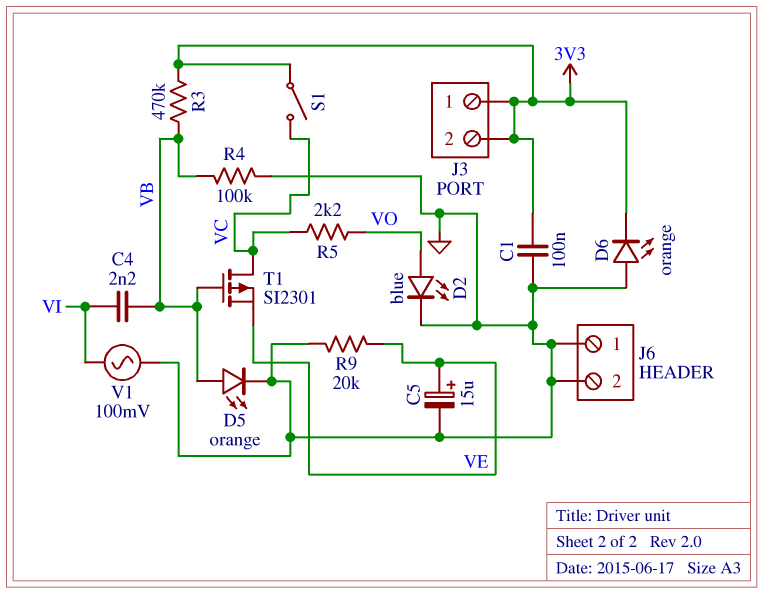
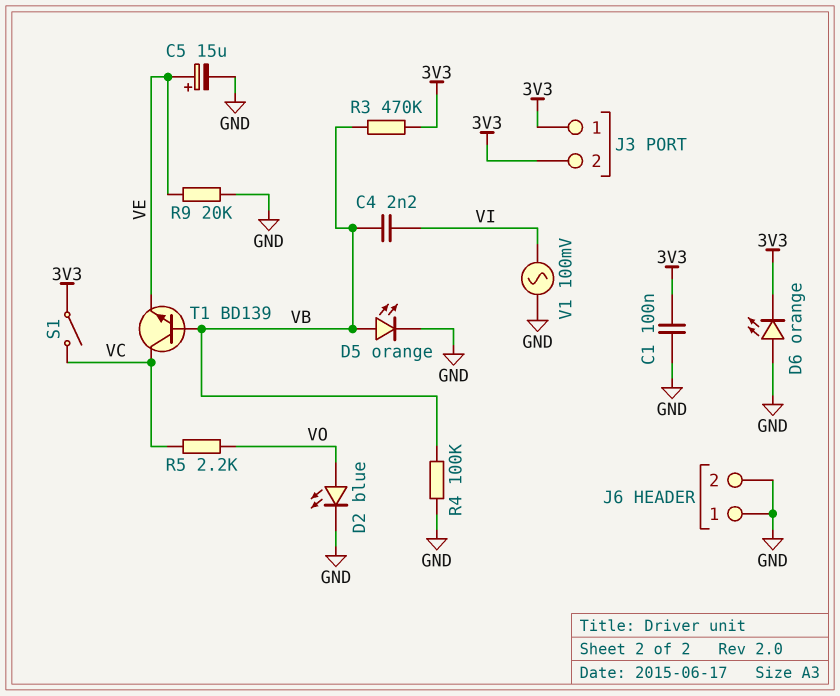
T1: PMOS SI2301 (G VB, D VC, S VE) -> NPN BD139 (B VB, C VC, E VE)

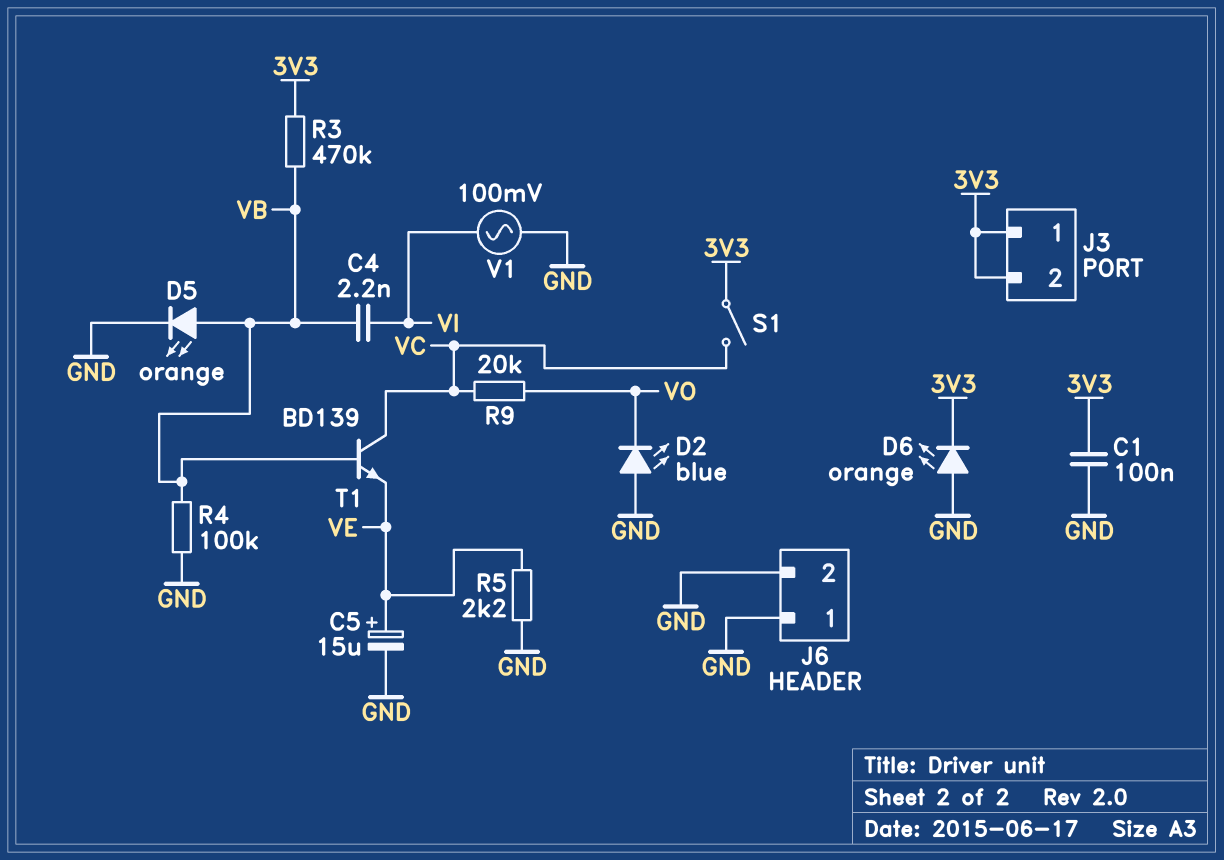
D2: LED blue (A VO, K GND) -> LED blue (A GND, K VO)
R5: 2.2k (VC, VO) -> 2.2k (GND, VE)
R9: 20k (GND, VE) -> 20k (VC, VO)

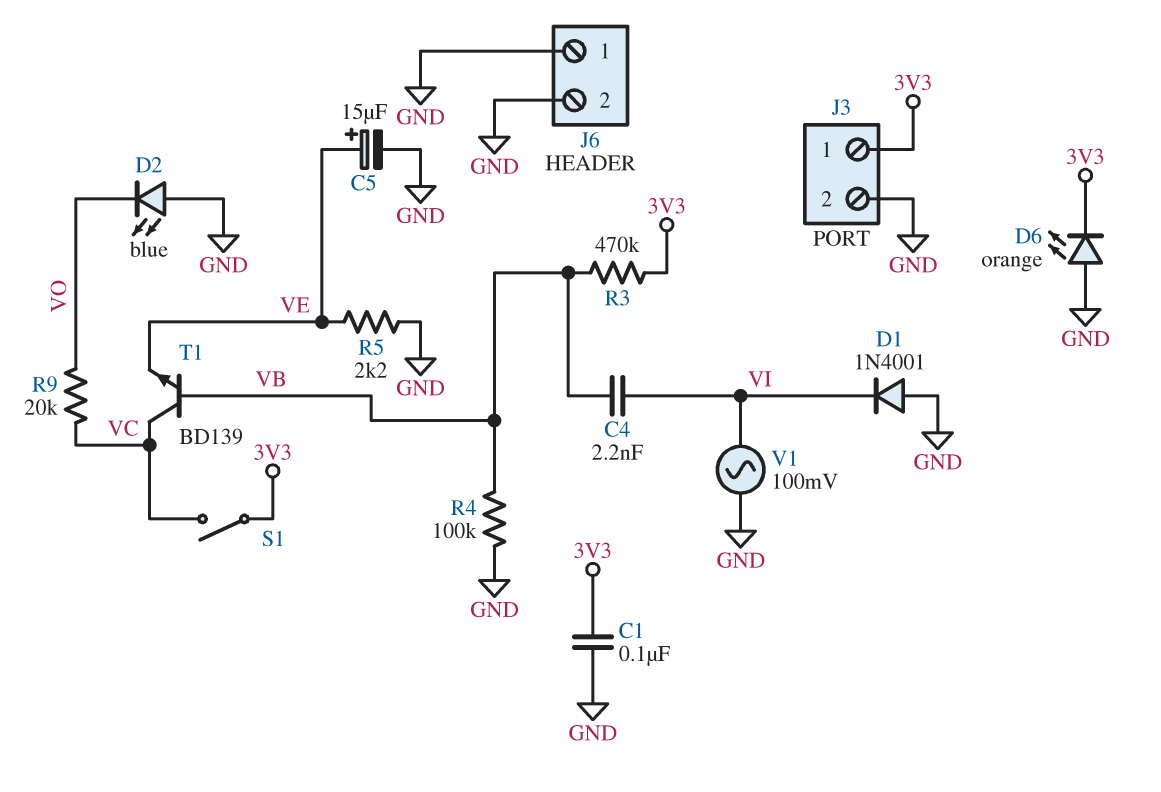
D1: none -> diode 1N4001 (A GND, K VI)
D5: LED orange (A VB, K GND) -> none
J3 pin 2: 3V3 -> GND

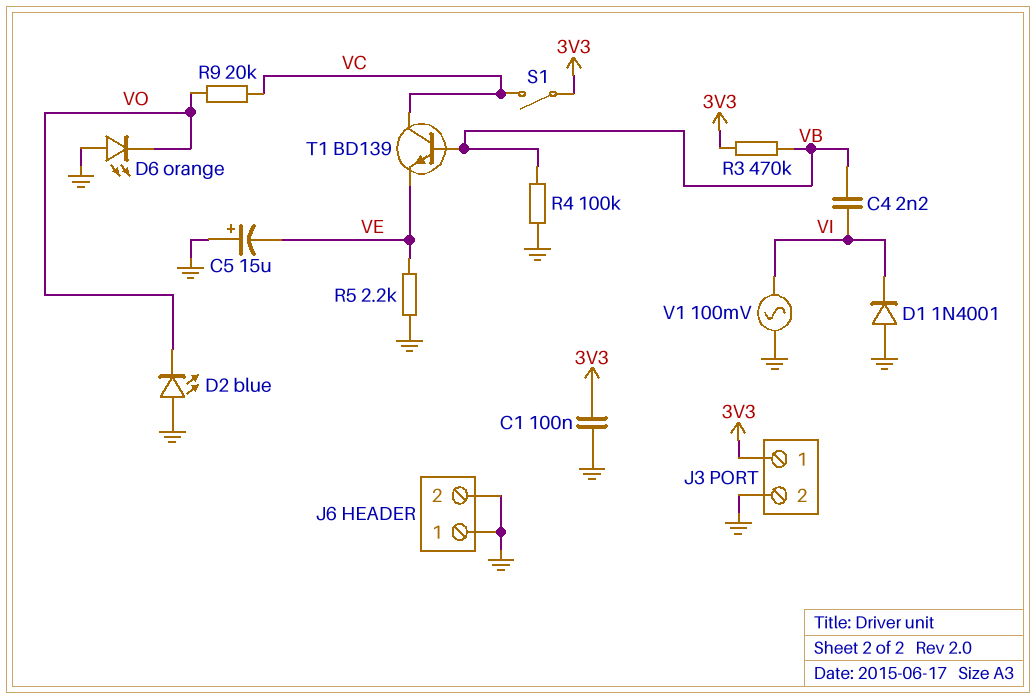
C5: 15uF (plus VE, minus GND) -> 15uF (plus GND, minus VE)
D6: LED orange (A GND, K 3V3) -> LED orange (A GND, K VO)

